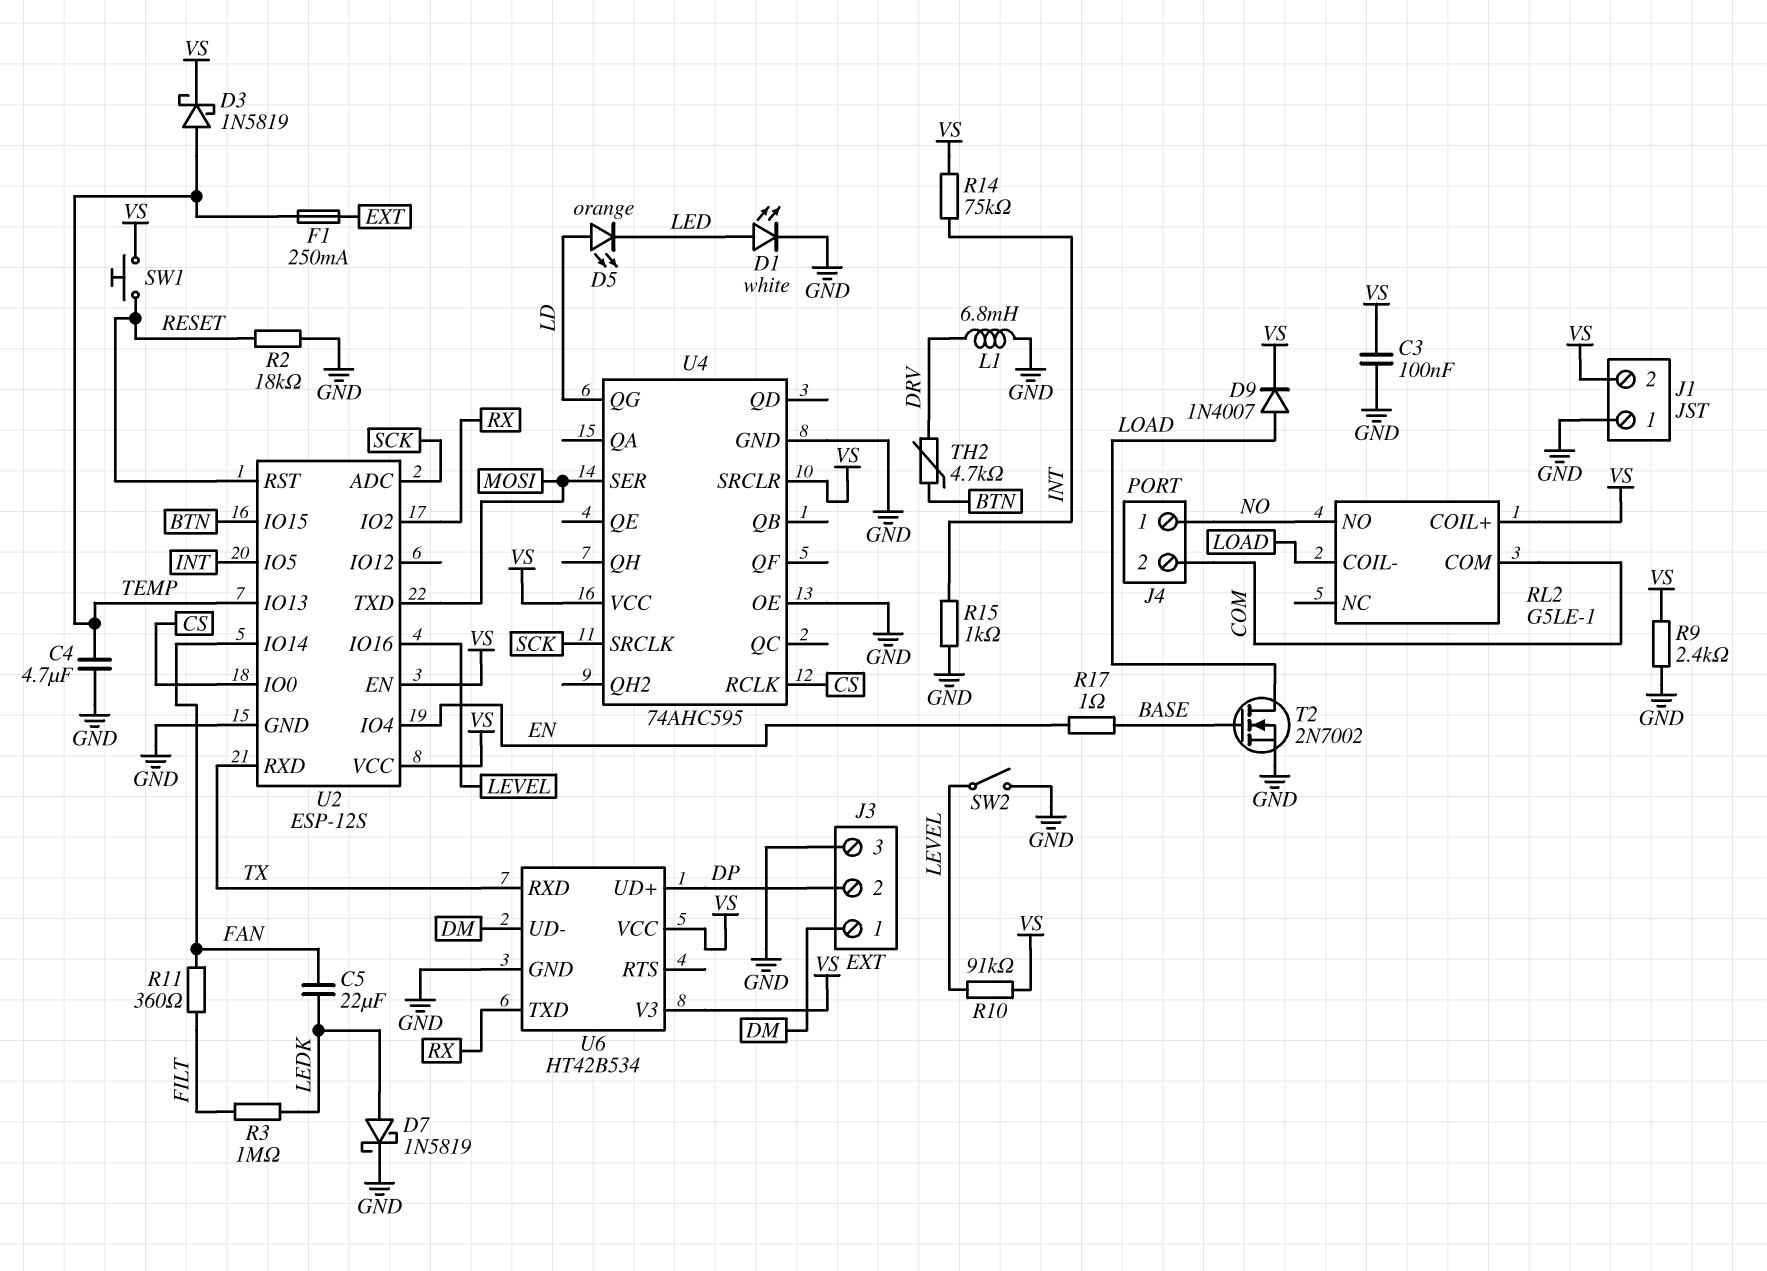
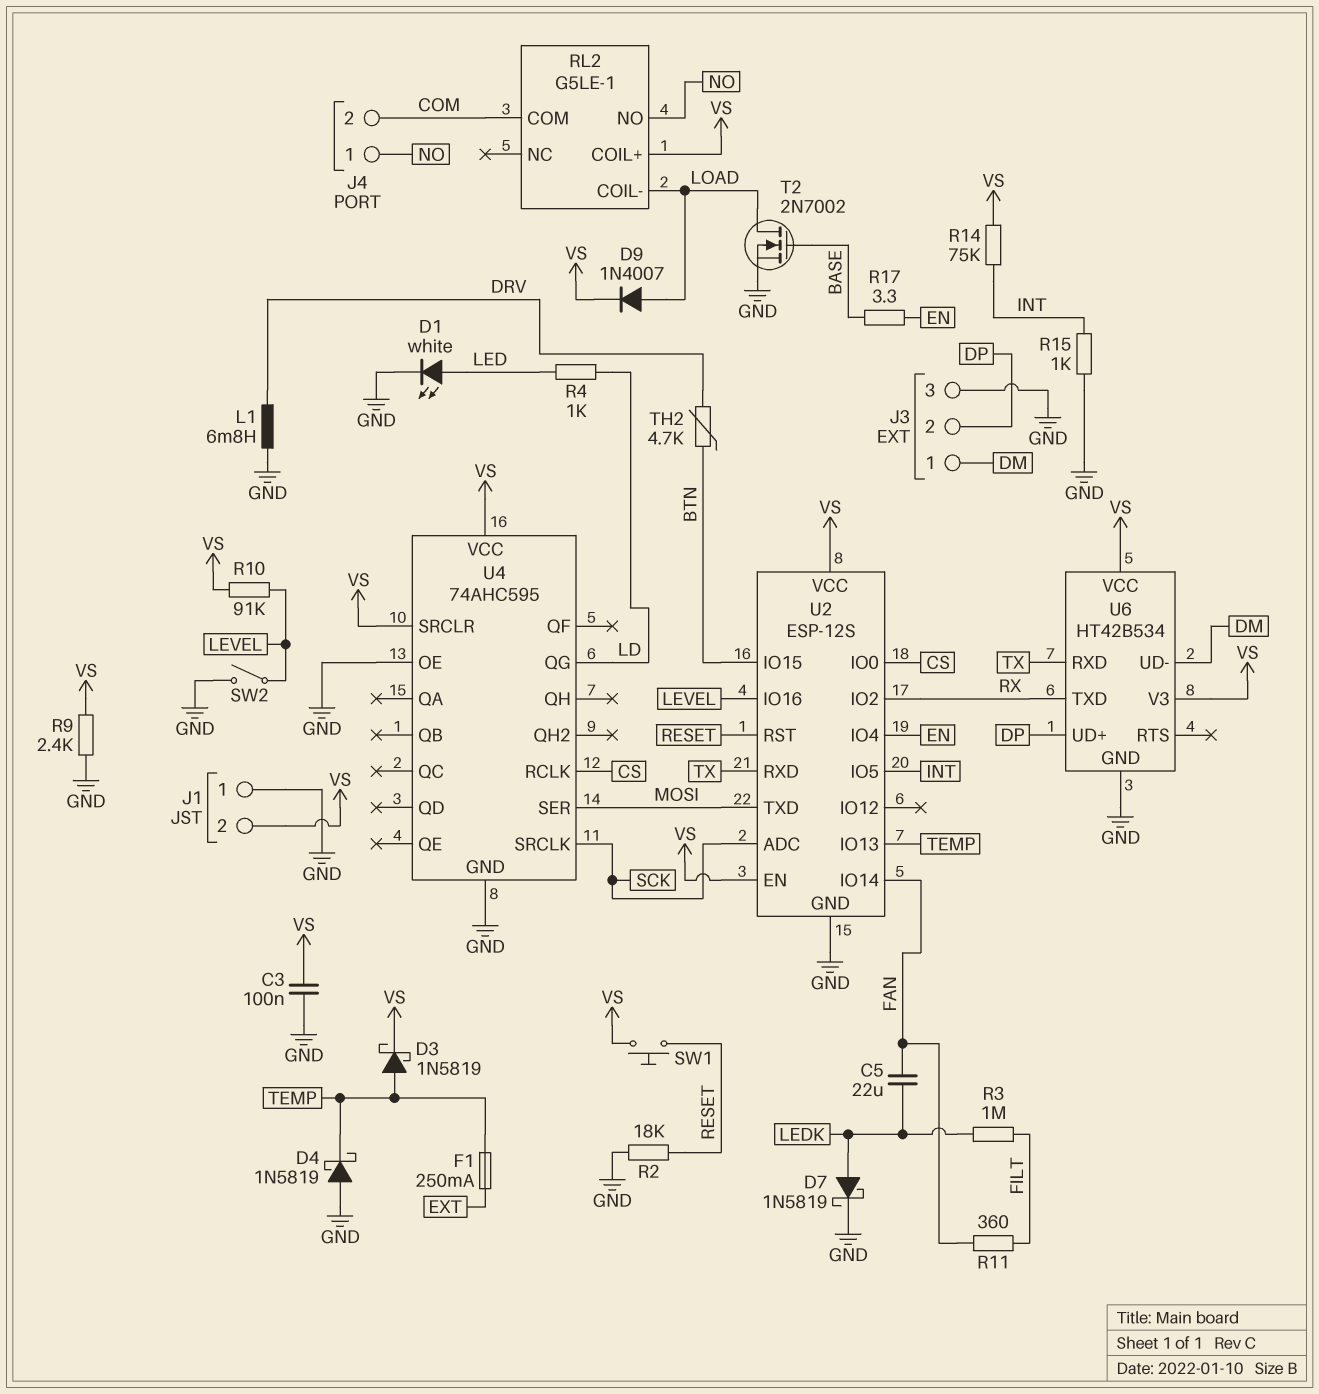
C4: 4.7uF (GND, TEMP) -> none
D4: none -> schottky 1N5819 (A GND, K TEMP)
D5: LED orange (A LD, K LED) -> none
R4: none -> 1k (LD, LED)
R17: 1 (BASE, EN) -> 3.3 (BASE, EN)

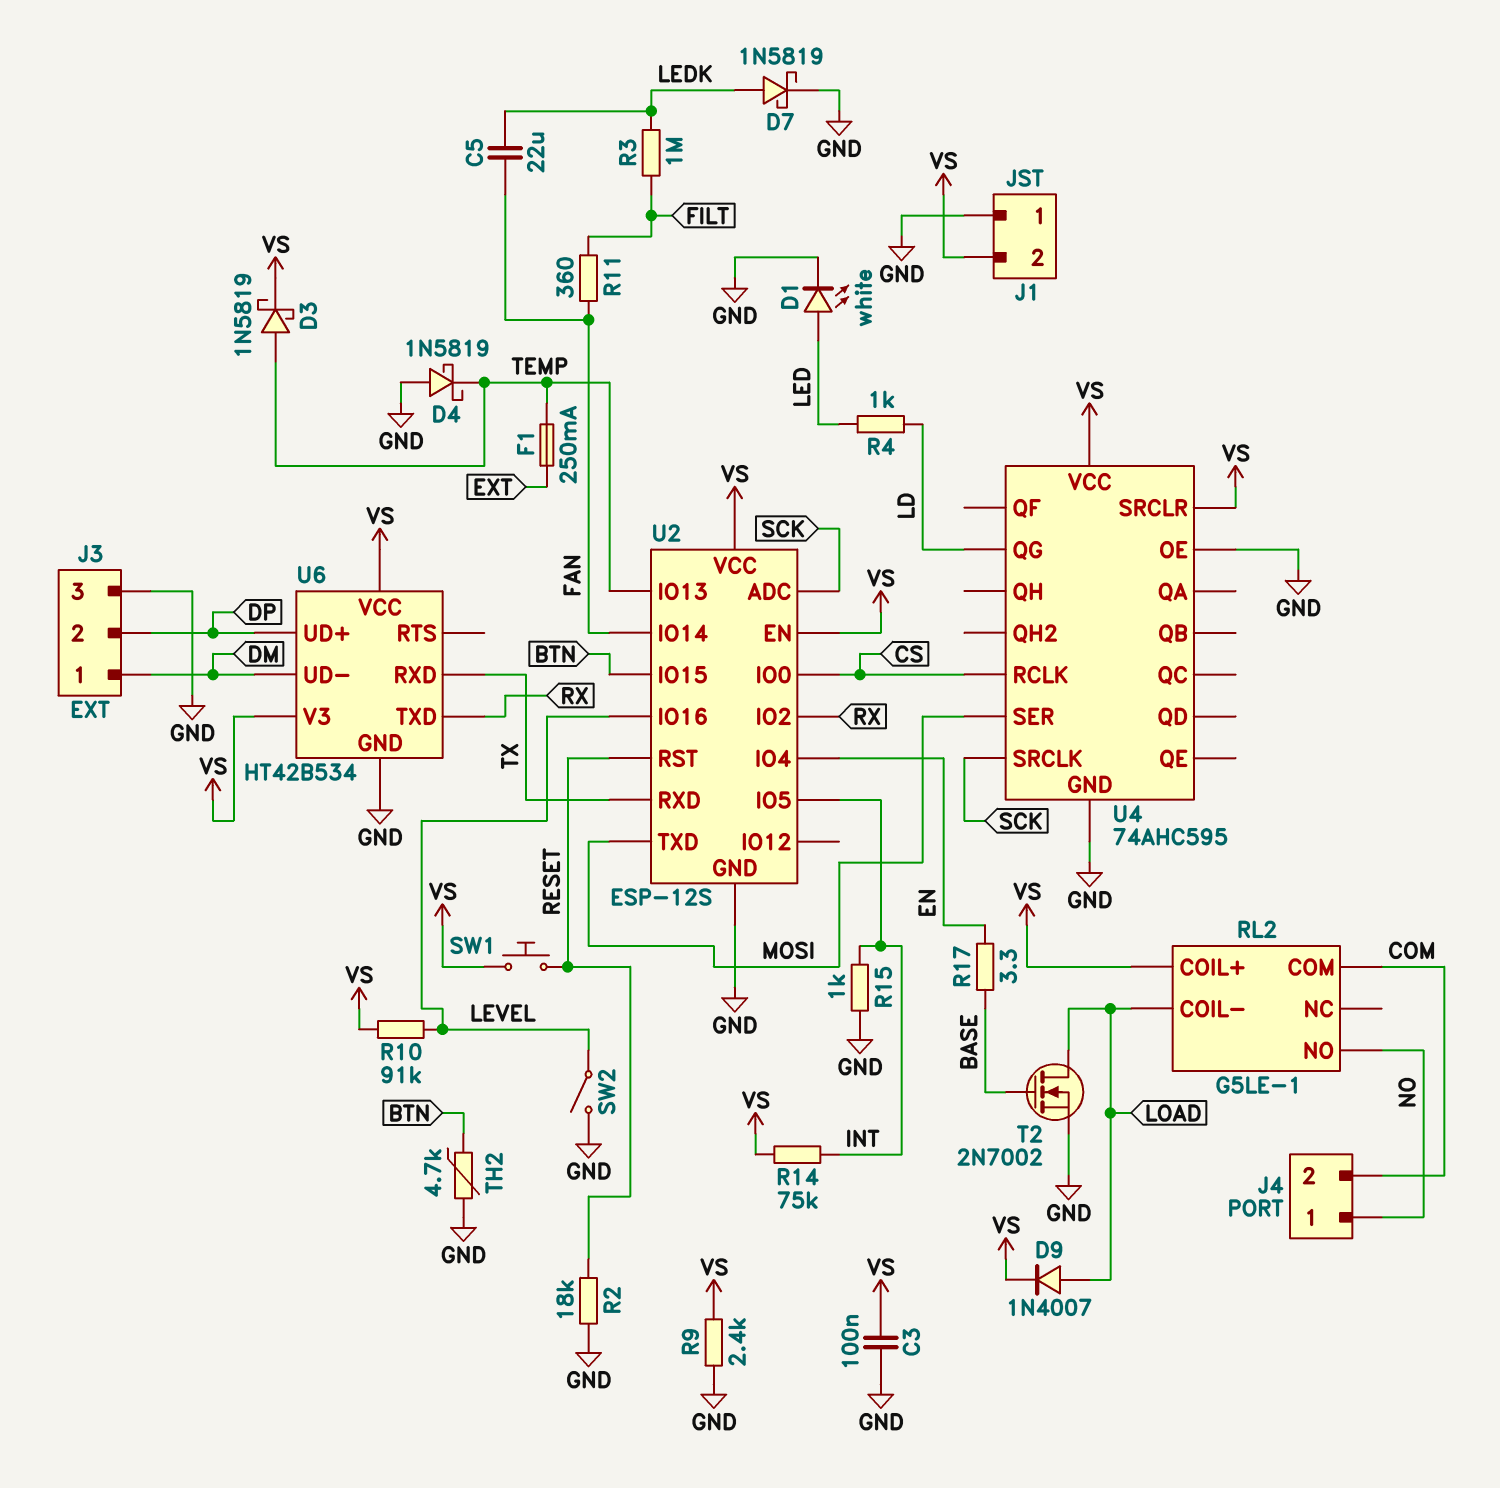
L1: 6.8mH (DRV, GND) -> none
TH2: 4.7k (BTN, DRV) -> 4.7k (BTN, GND)

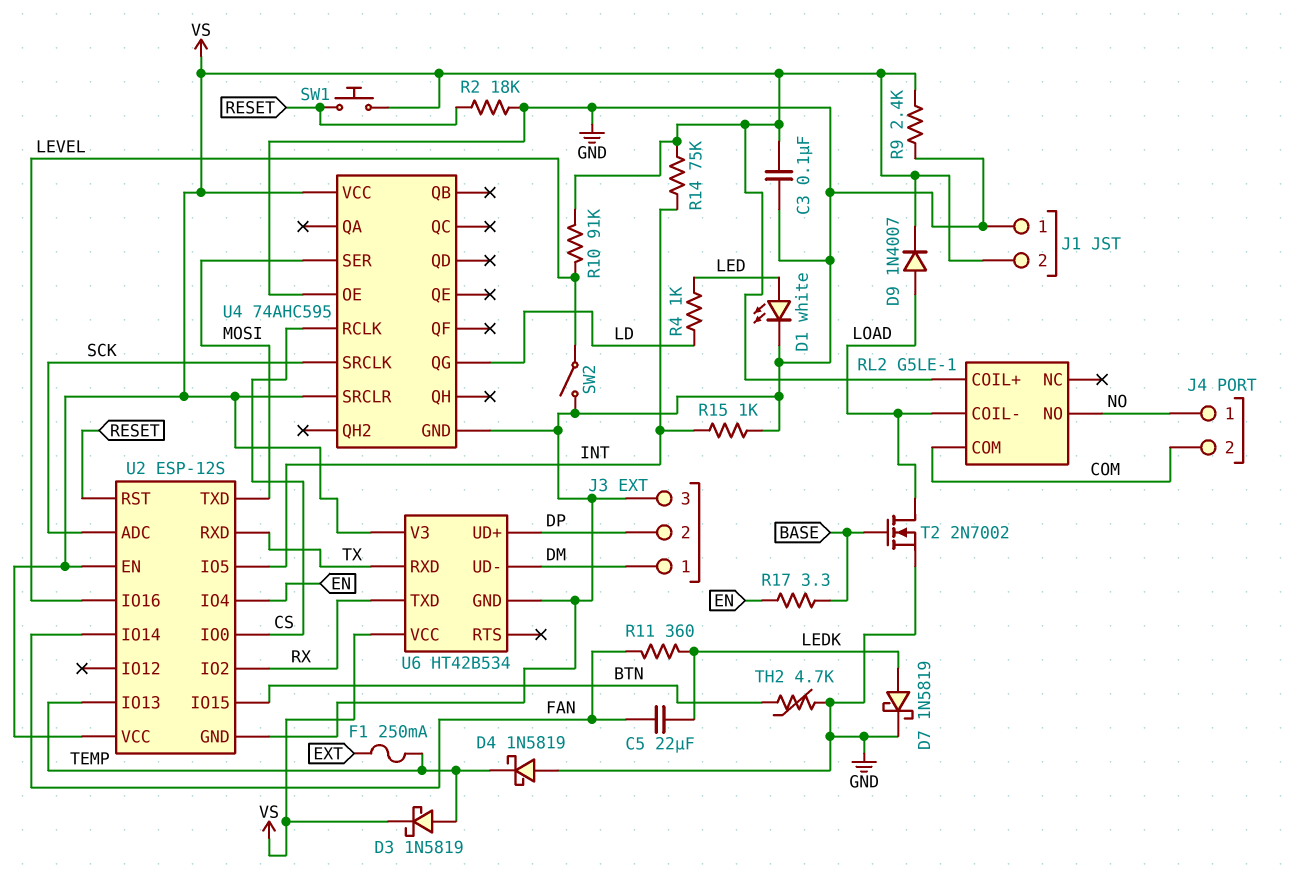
R3: 1M (FILT, LEDK) -> none
R11: 360 (FAN, FILT) -> 360 (FAN, LEDK)

